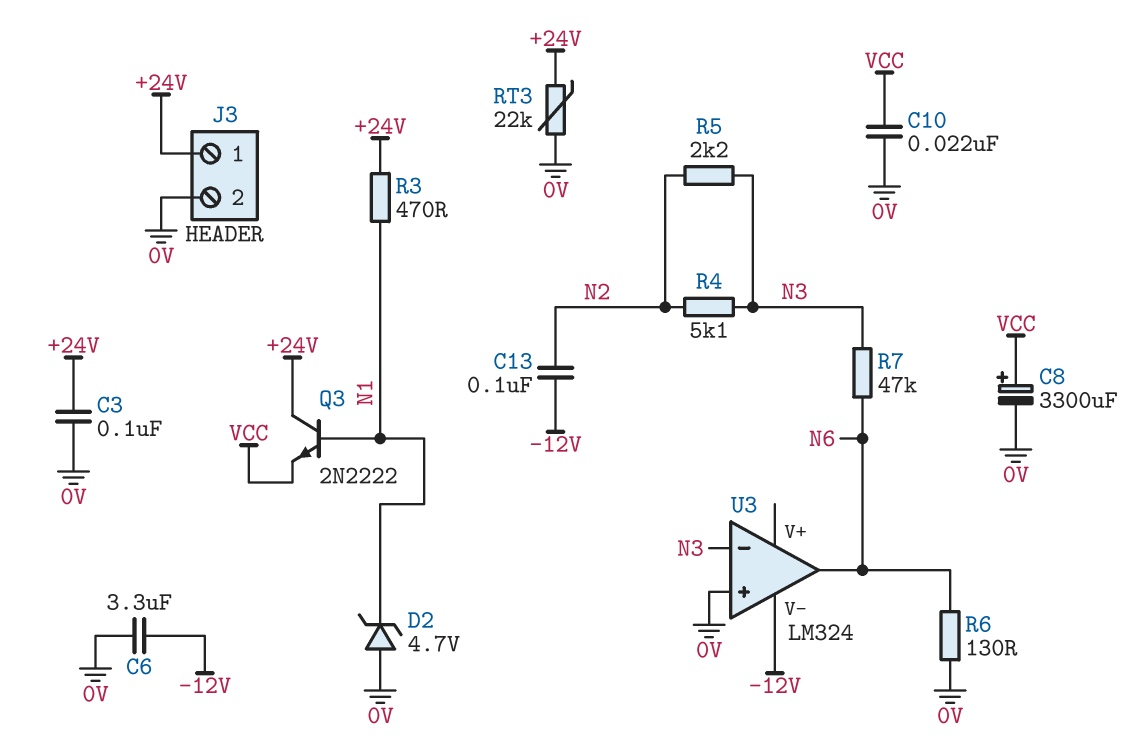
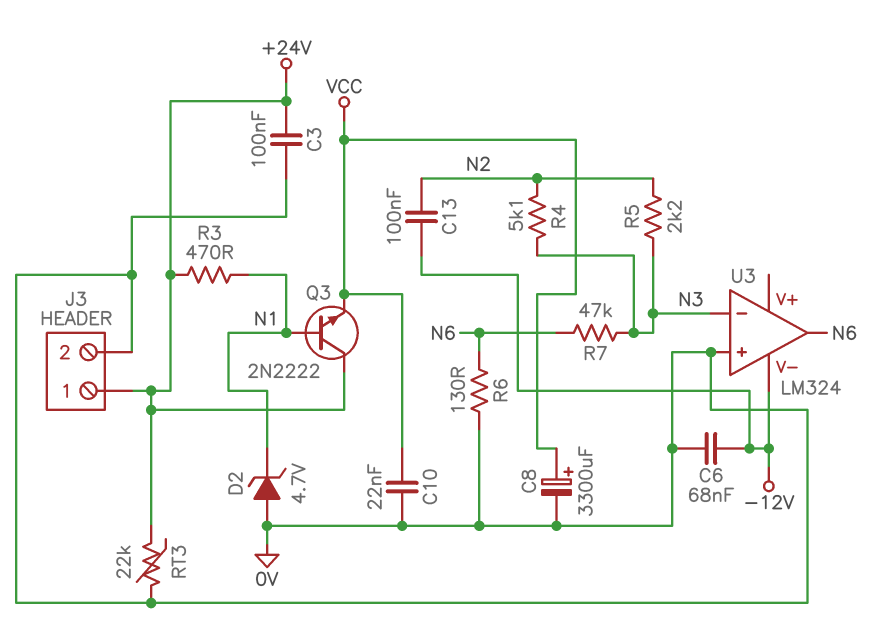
C6: 3.3uF (-12V, 0V) -> 68nF (-12V, 0V)

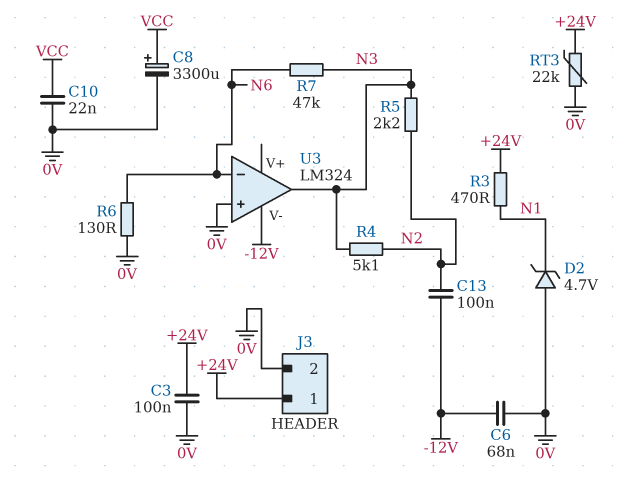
Q3: NPN 2N2222 (B N1, C +24V, E VCC) -> none
U3 pin in-: N3 -> N6
U3 pin out: N6 -> N3

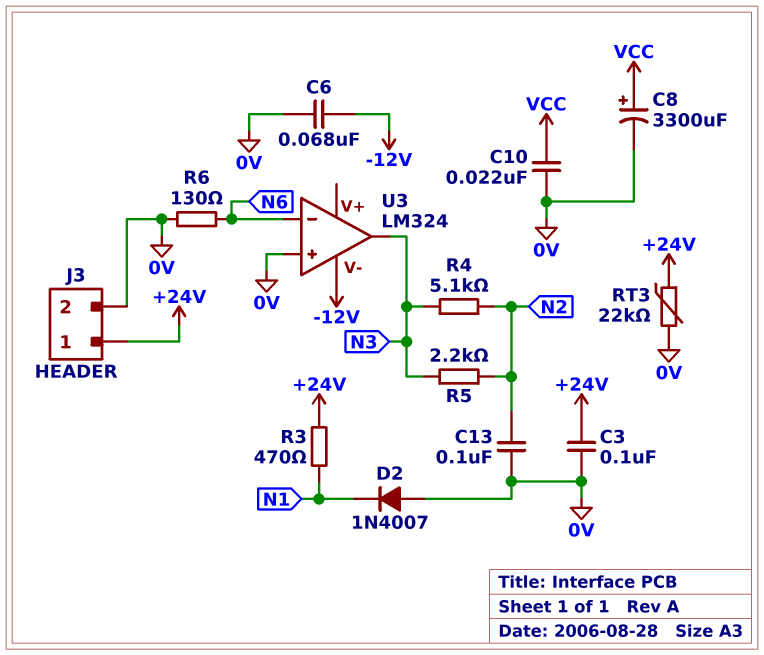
C13: 100nF (-12V, N2) -> 100nF (0V, N2)
D2: zener 4.7V (A 0V, K N1) -> diode 1N4007 (A 0V, K N1)
R7: 47k (N3, N6) -> none

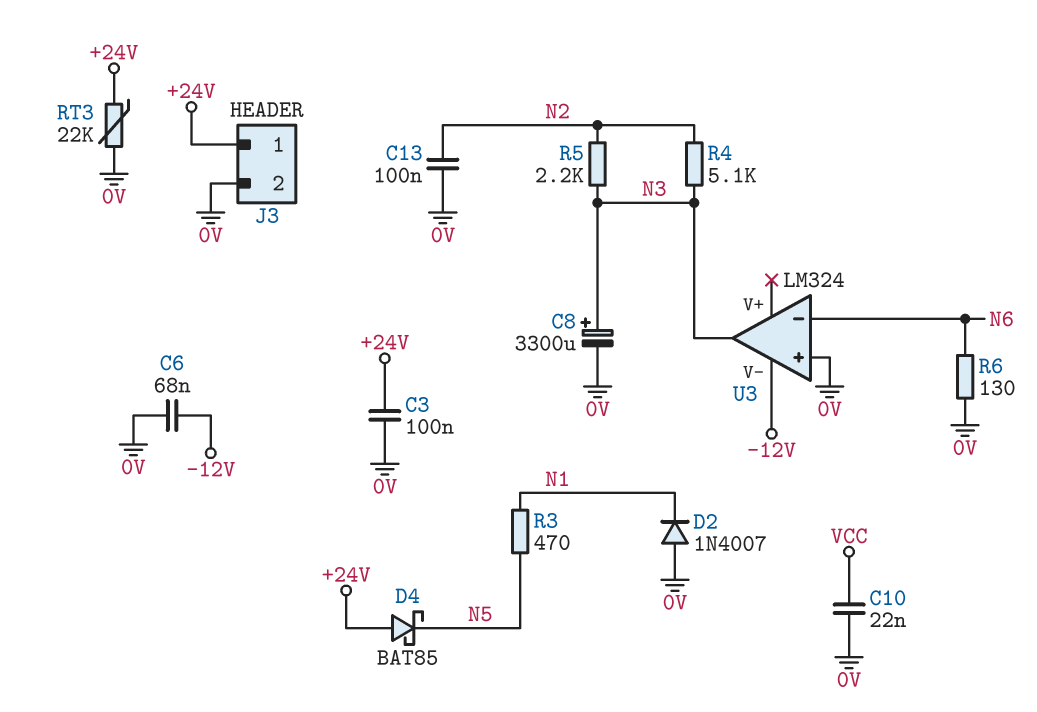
C8: 3300uF (plus VCC, minus 0V) -> 3300uF (plus N3, minus 0V)
D4: none -> schottky BAT85 (A +24V, K N5)
R3: 470 (+24V, N1) -> 470 (N1, N5)

